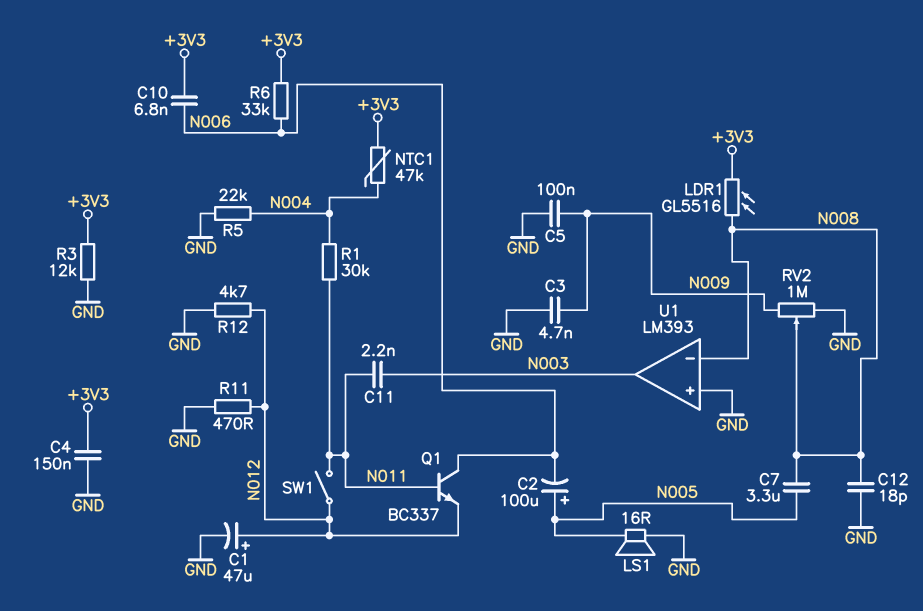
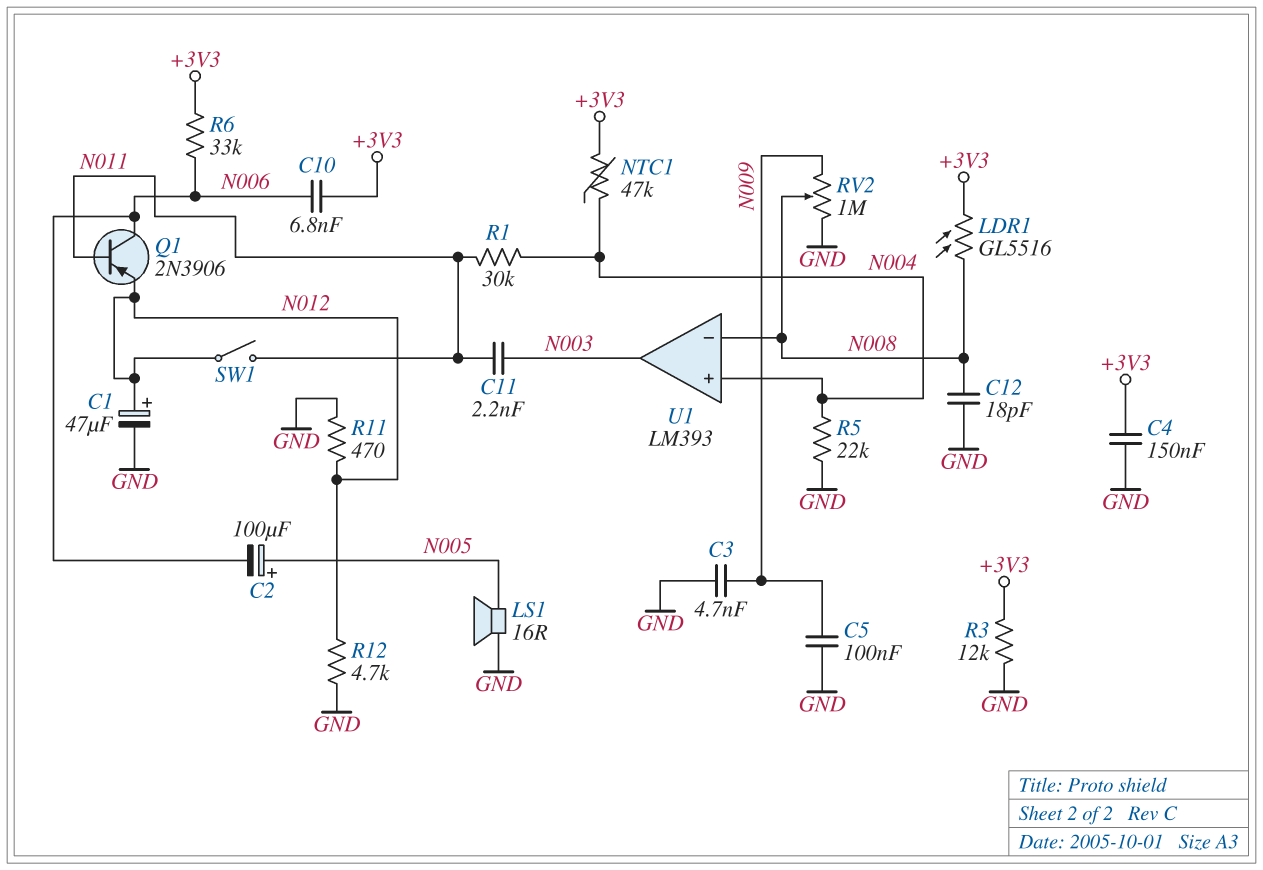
C7: 3.3uF (N005, N008) -> none
Q1: NPN BC337 (B N011, C N006, E N012) -> PNP 2N3906 (B N011, C N006, E N012)
U1 pin in+: GND -> N004

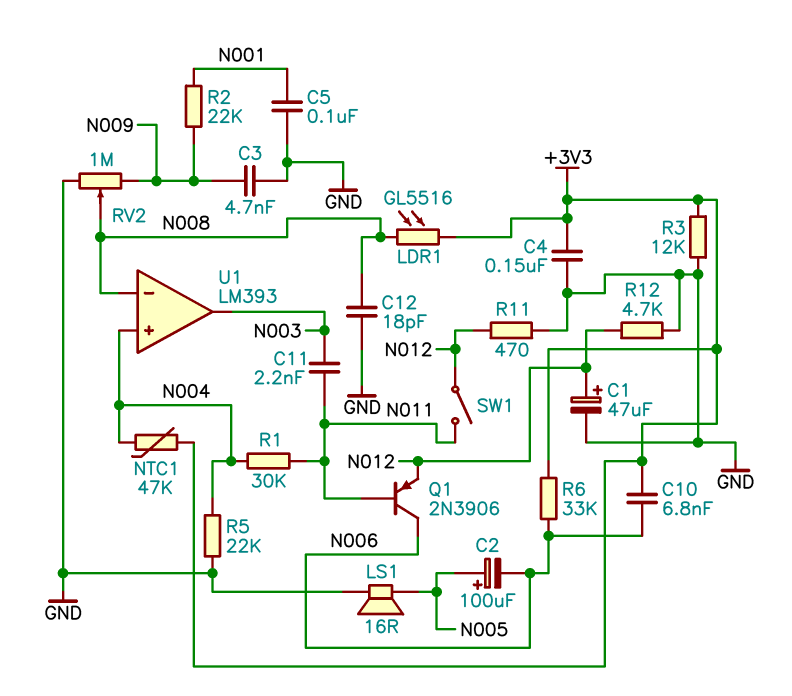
C5: 100nF (GND, N009) -> 100nF (GND, N001)
R2: none -> 22k (N001, N009)

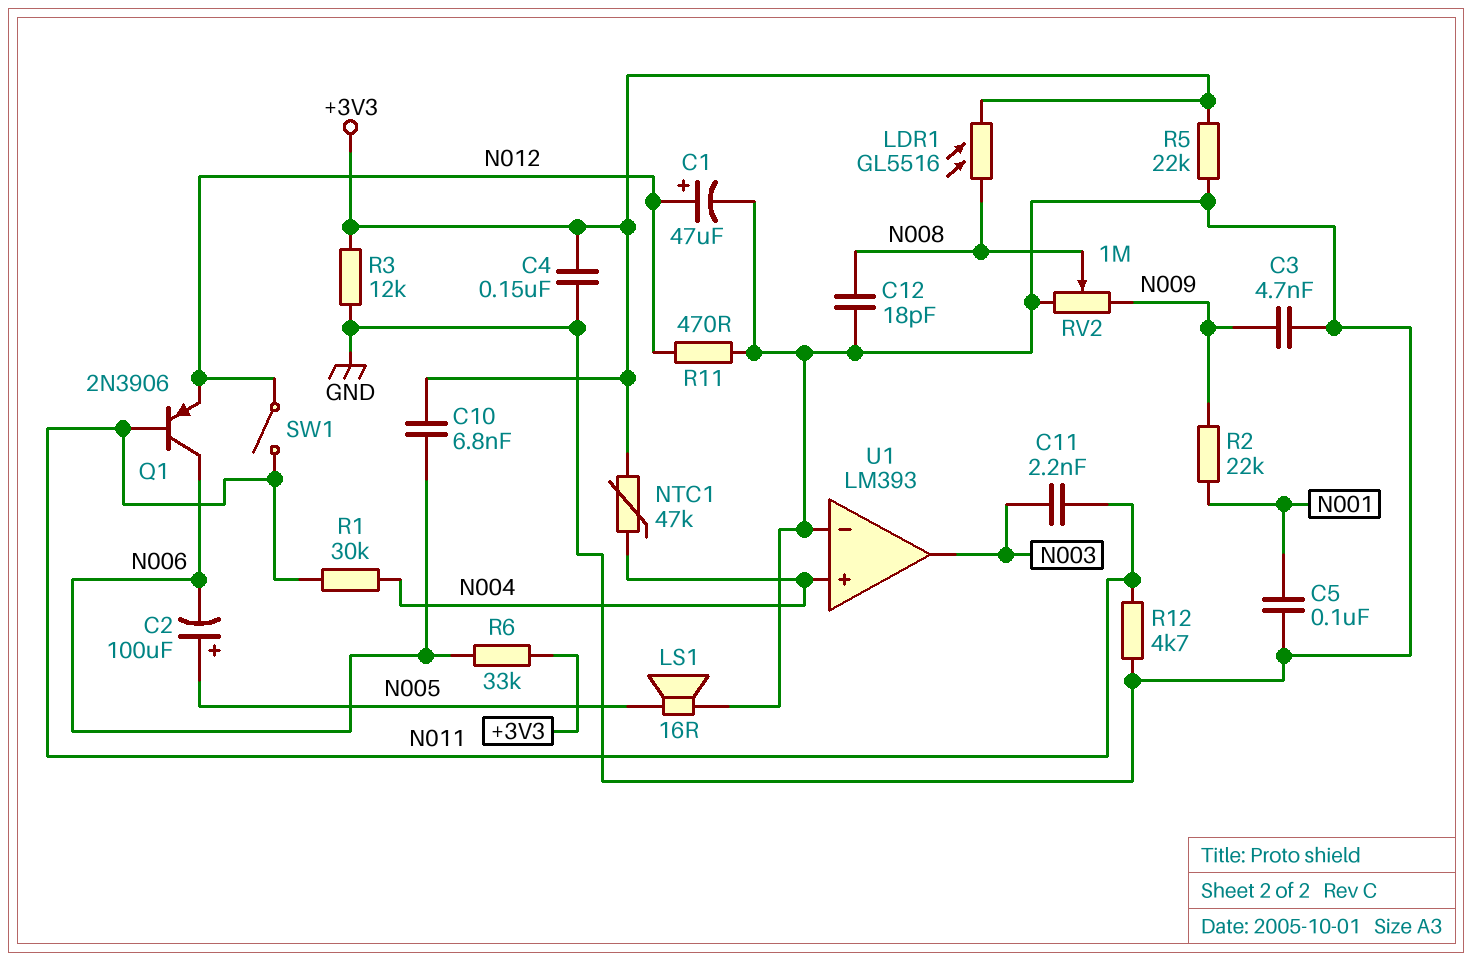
R5: 22k (GND, N004) -> 22k (+3V3, GND)
R12: 4.7k (GND, N012) -> 4.7k (GND, N011)
U1 pin in-: N008 -> GND

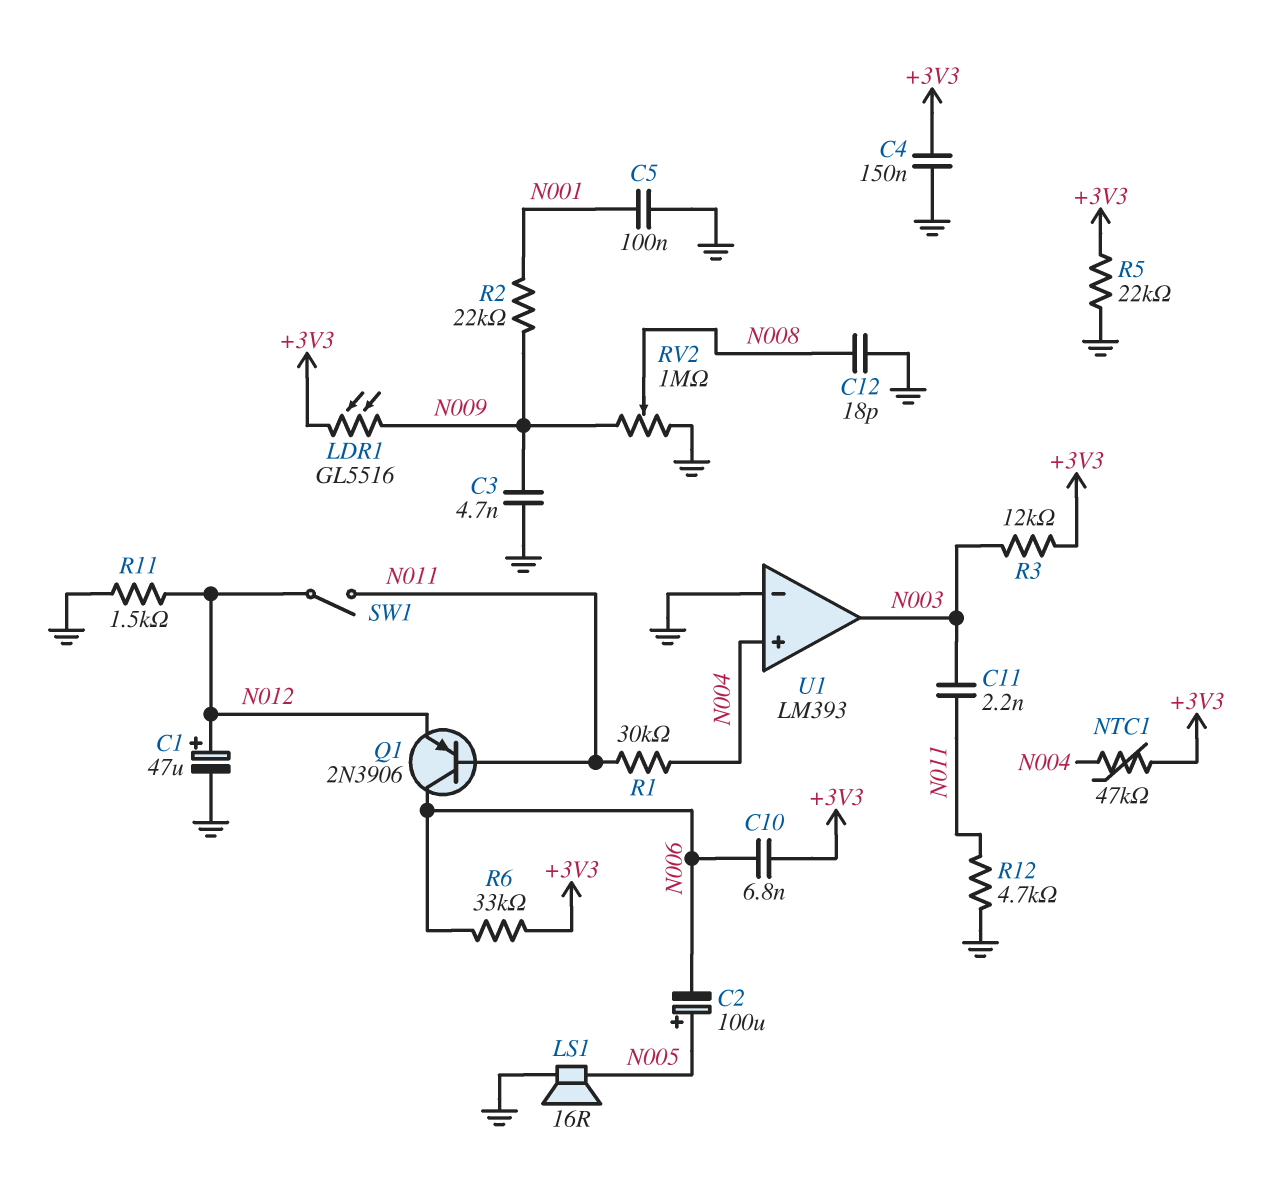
LDR1: GL5516 (+3V3, N008) -> GL5516 (+3V3, N009)
R3: 12k (+3V3, GND) -> 12k (+3V3, N003)
R11: 470 (GND, N012) -> 1.5k (GND, N012)

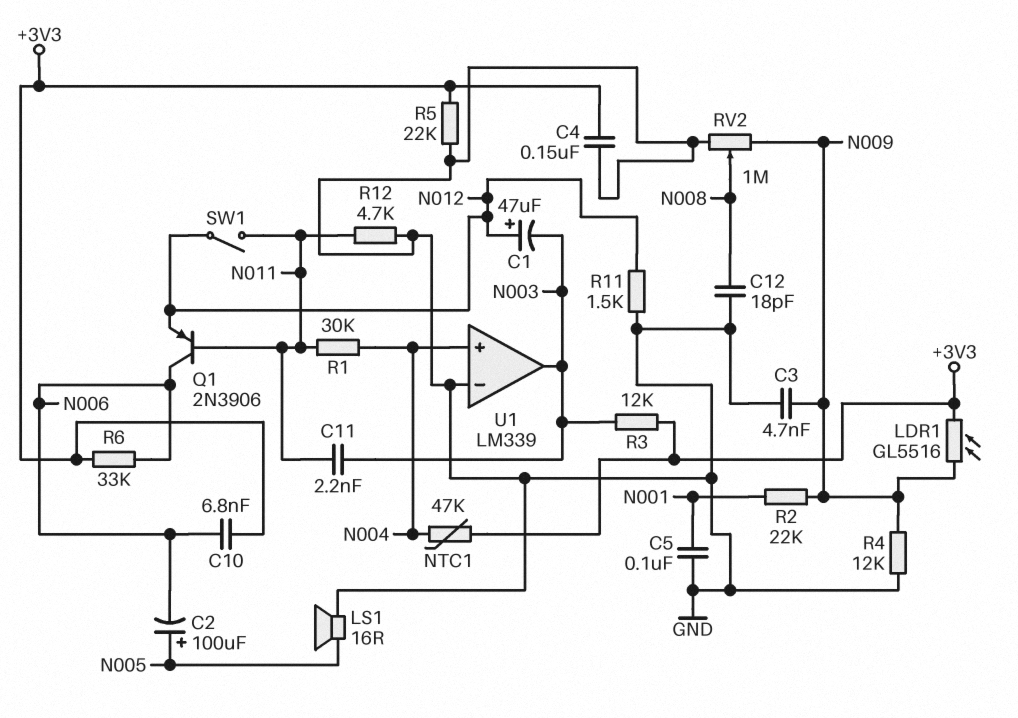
C1: 47uF (plus N012, minus GND) -> 47uF (plus N012, minus N003)
R4: none -> 12k (GND, N009)
U1: LM393 -> LM339

